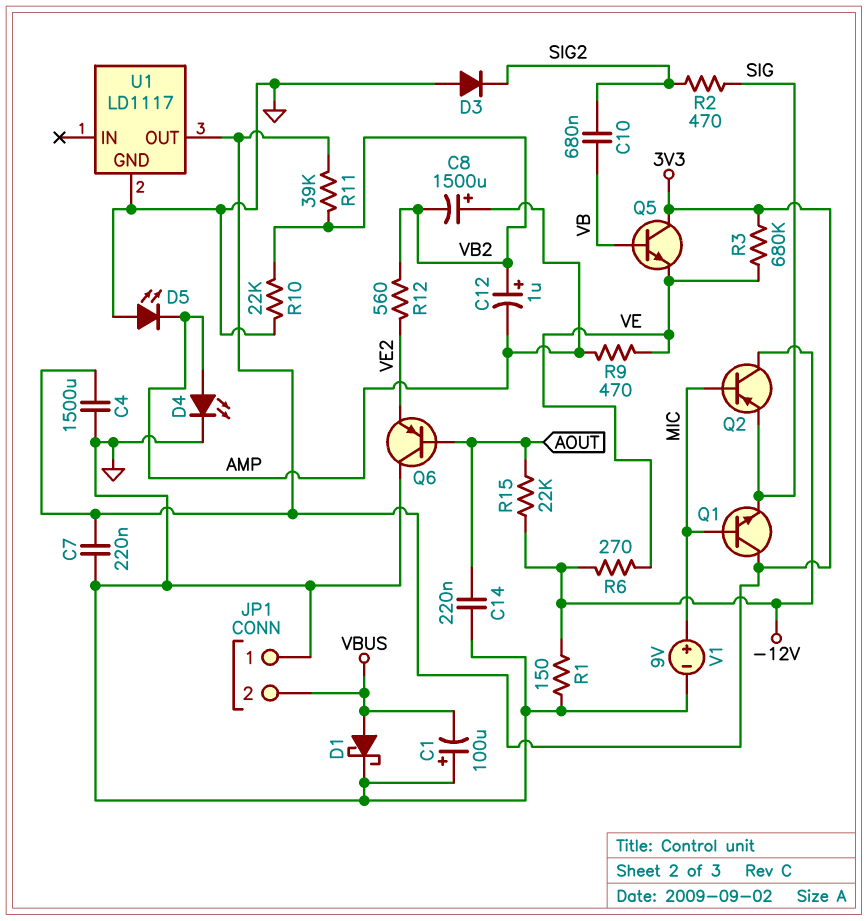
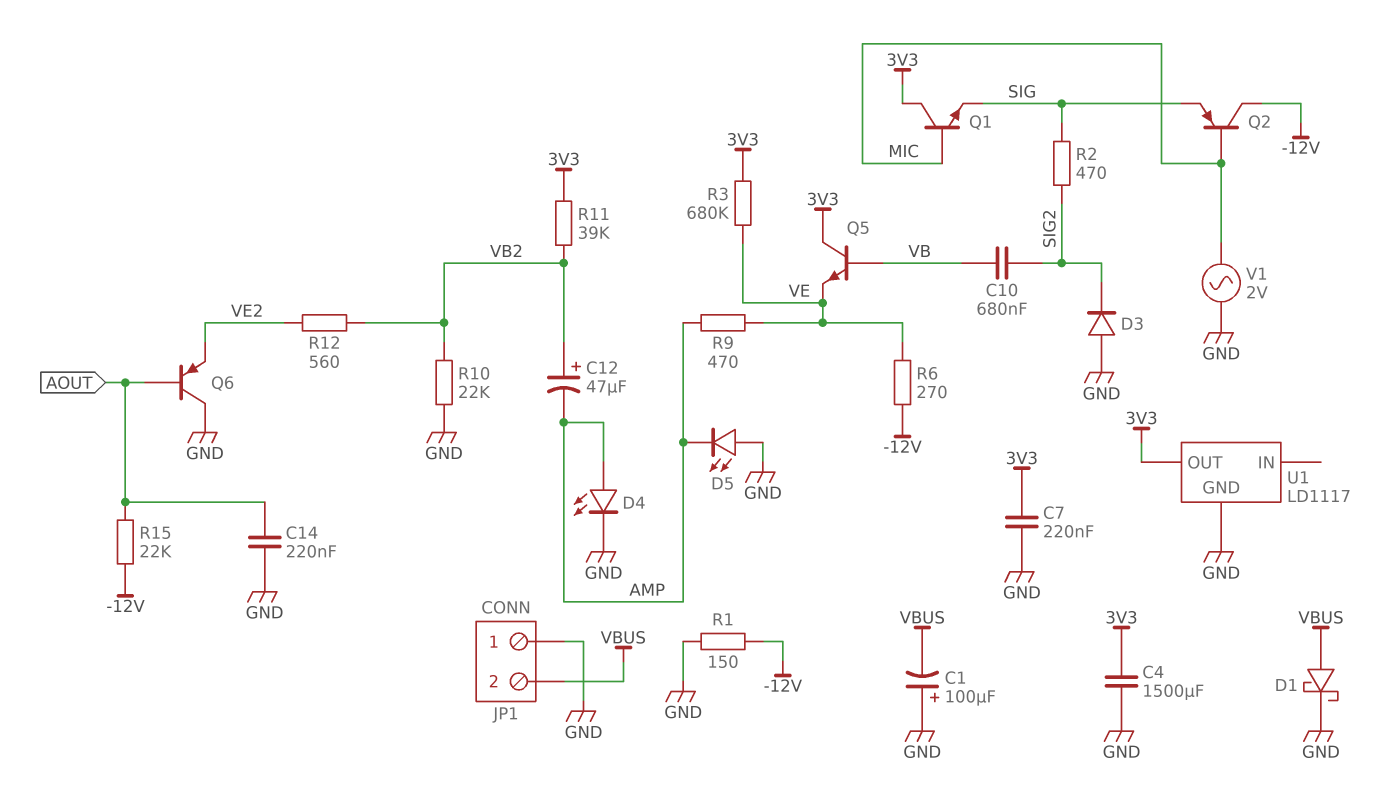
C8: 1500uF (plus AMP, minus VB2) -> none
C12: 1uF (plus VB2, minus AMP) -> 47uF (plus VB2, minus AMP)
V1: 9V (plus MIC, minus GND) -> AC 2V (GND, MIC)

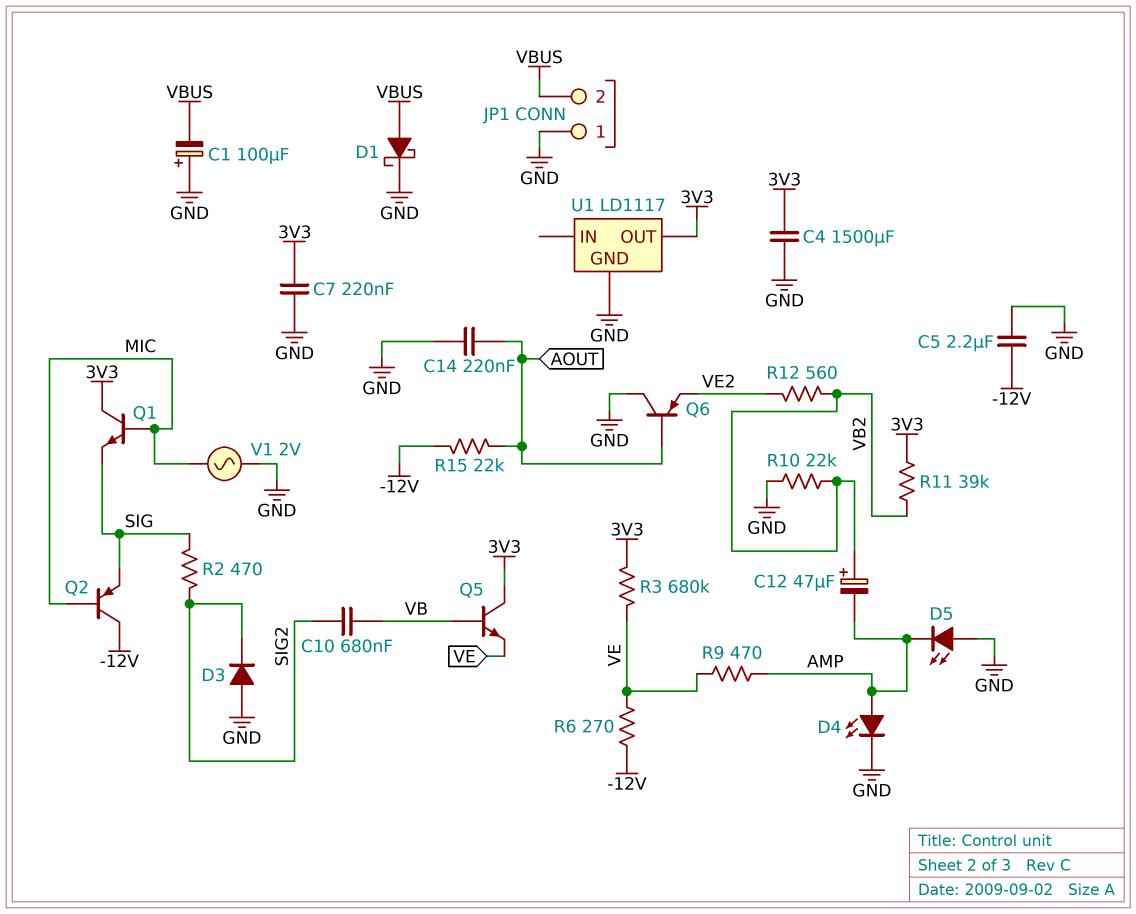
C5: none -> 2.2uF (-12V, GND)
R1: 150 (-12V, GND) -> none

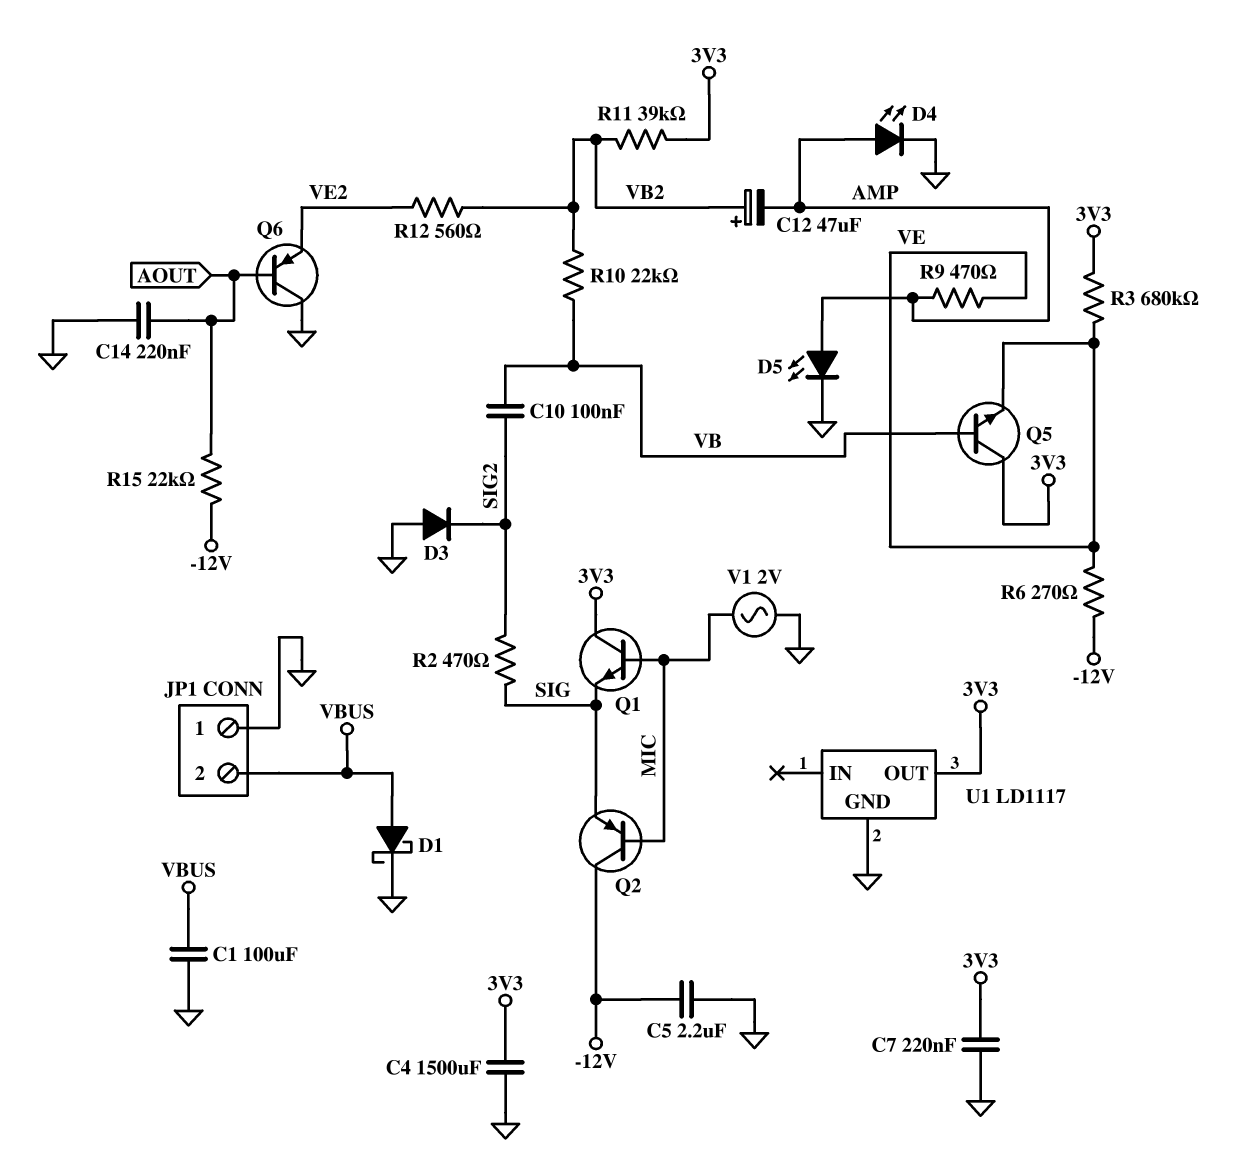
C1: 100uF (plus GND, minus VBUS) -> 100uF (GND, VBUS)
C10: 680nF (SIG2, VB) -> 100nF (SIG2, VB)
D5: LED (A GND, K AMP) -> LED (A AMP, K GND)
R10: 22k (GND, VB2) -> 22k (VB, VB2)

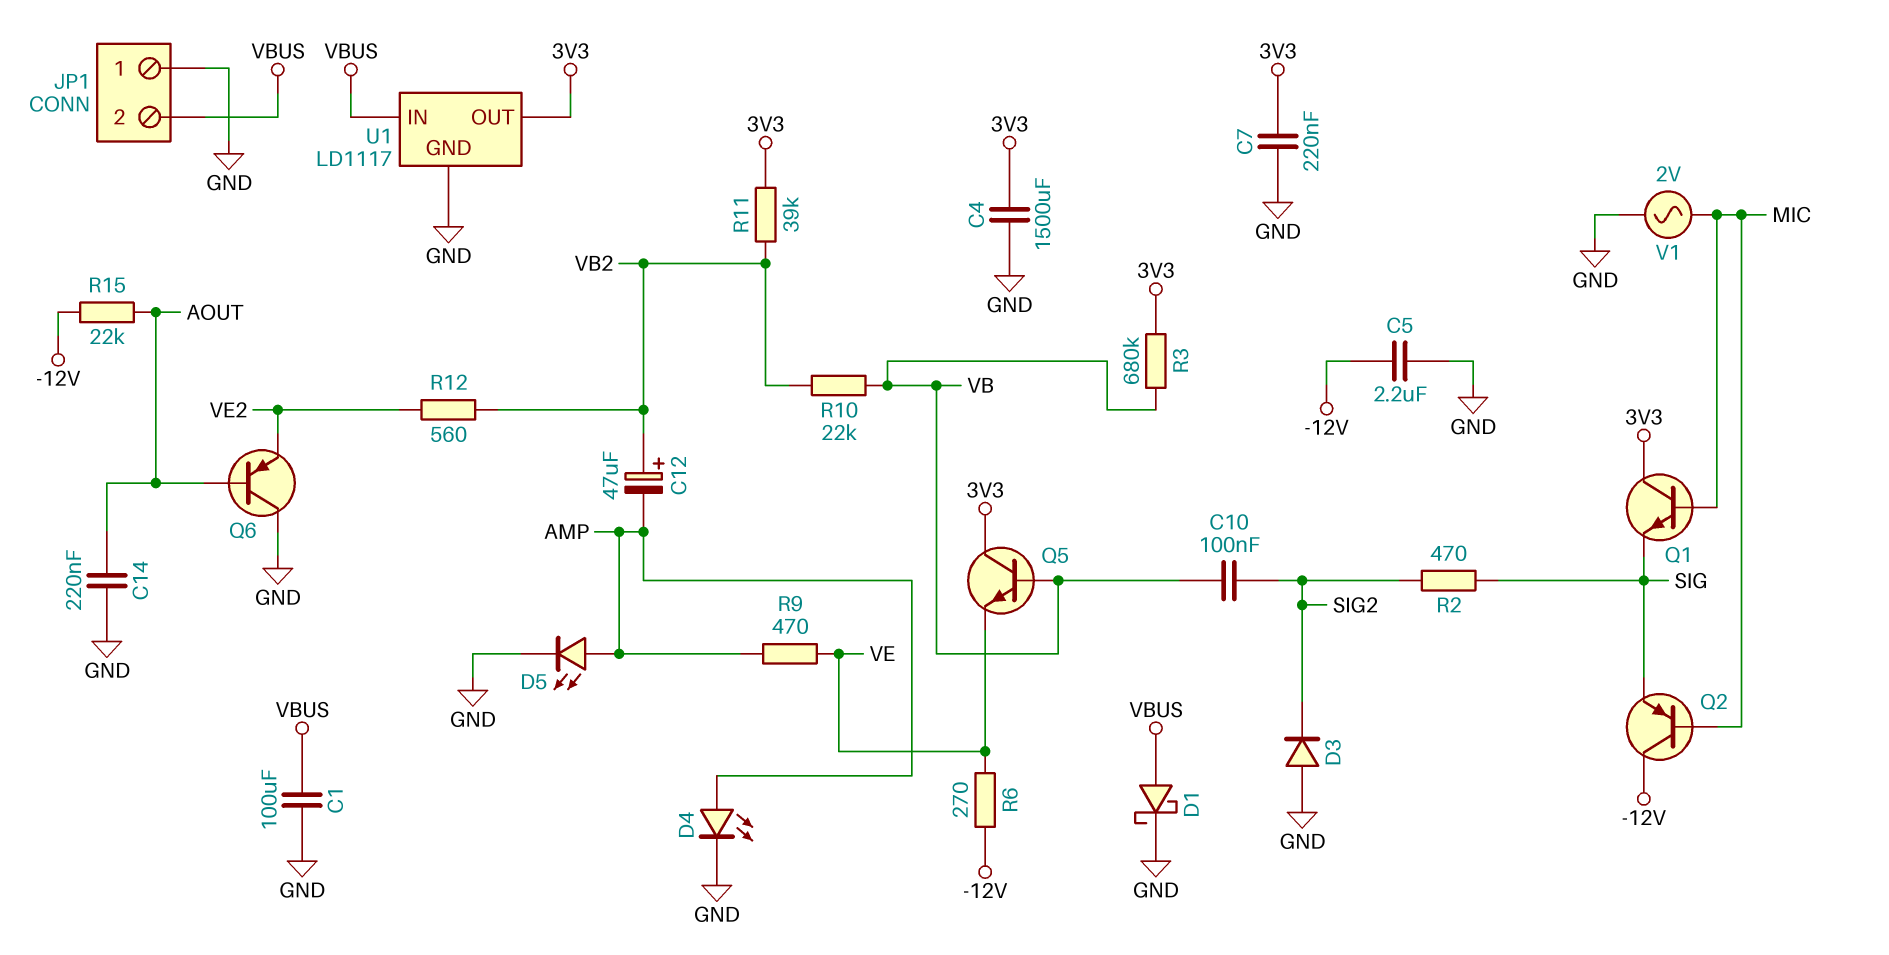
R3: 680k (3V3, VE) -> 680k (3V3, VB)
U1 pin IN: none -> VBUS

